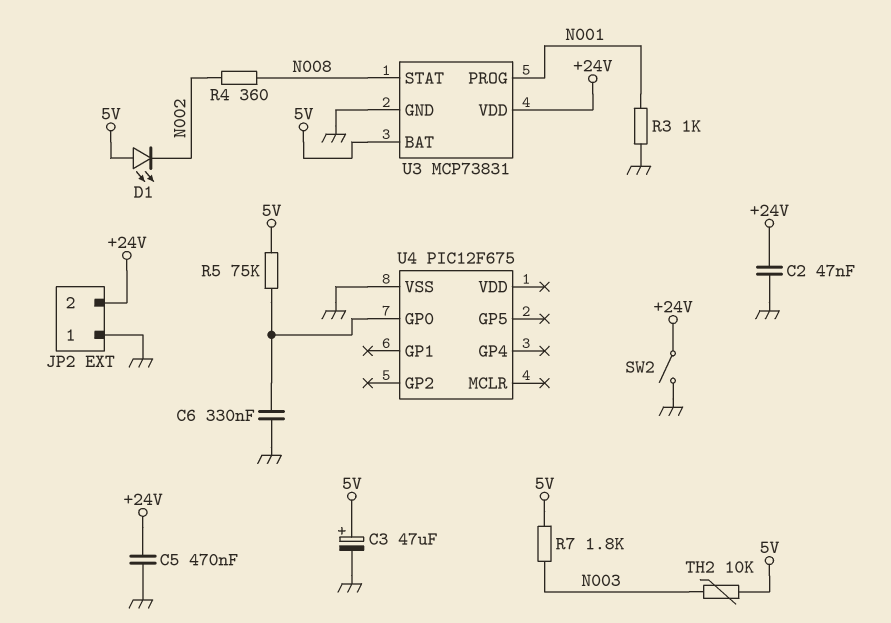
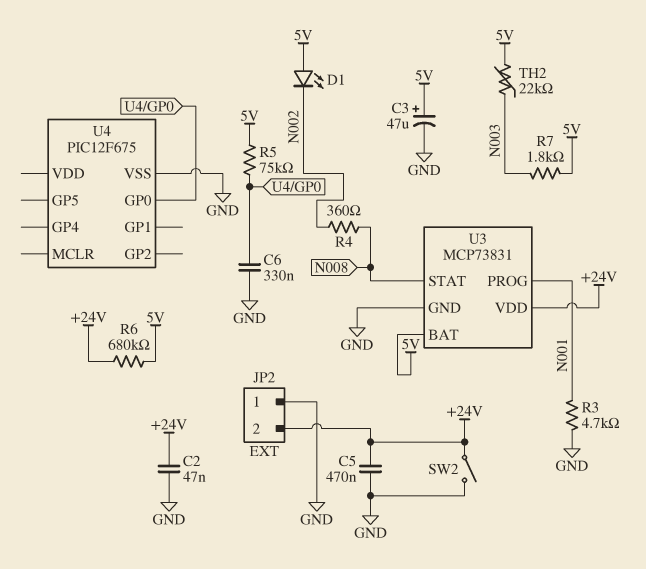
R3: 1k (GND, N001) -> 4.7k (GND, N001)
R6: none -> 680k (+24V, 5V)
TH2: 10k (5V, N003) -> 22k (5V, N003)

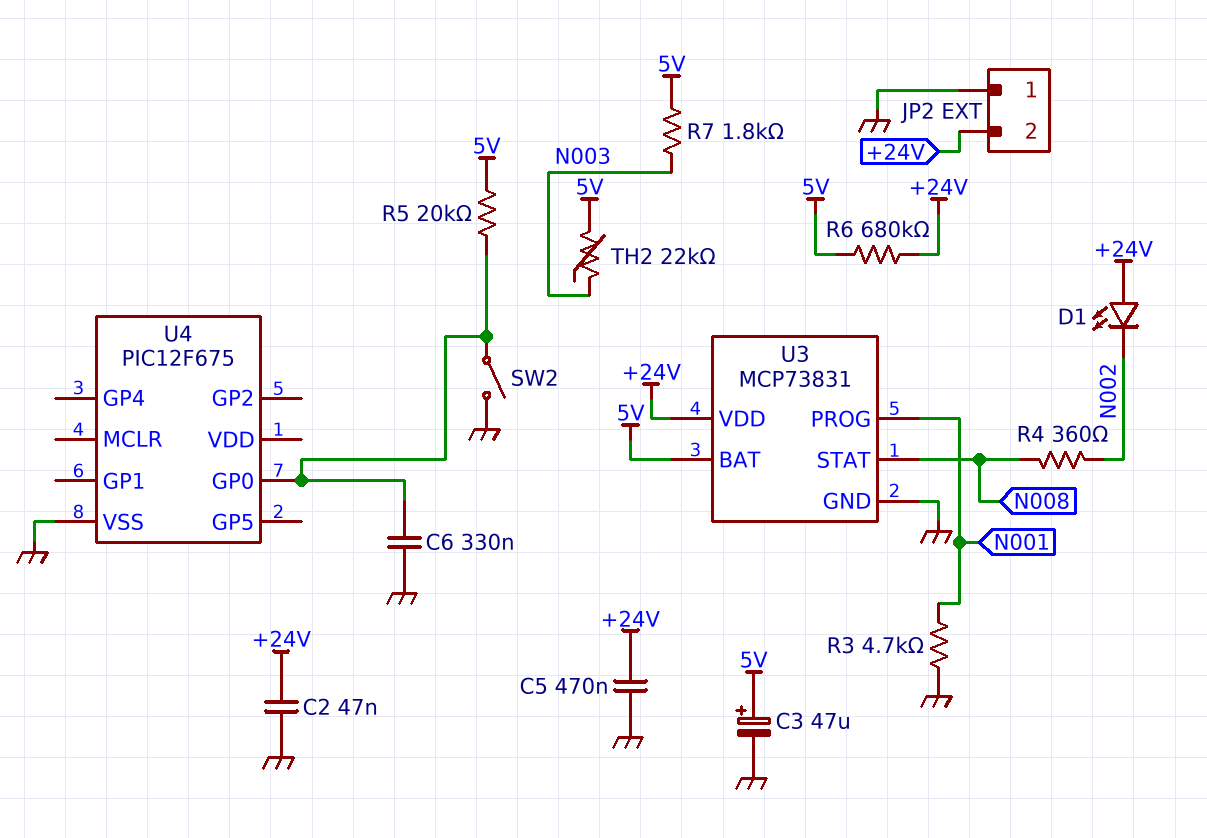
D1: LED (A 5V, K N002) -> LED (A +24V, K N002)
R5: 75k (5V, U4/GP0) -> 20k (5V, U4/GP0)
SW2: switch (+24V, GND) -> switch (GND, U4/GP0)

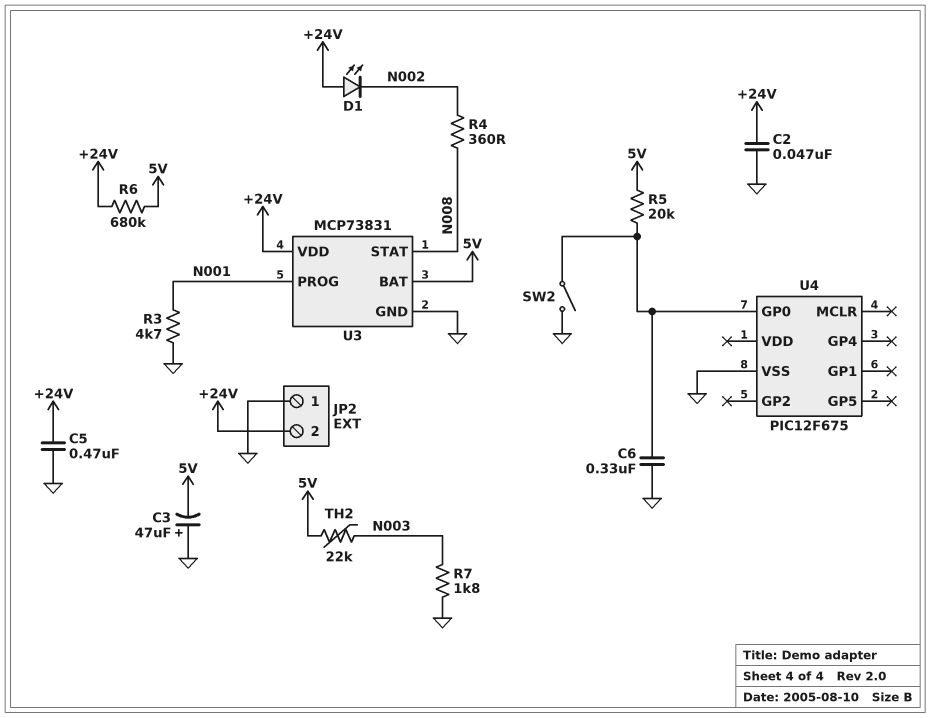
C3: 47uF (plus 5V, minus GND) -> 47uF (plus GND, minus 5V)
R7: 1.8k (5V, N003) -> 1.8k (GND, N003)

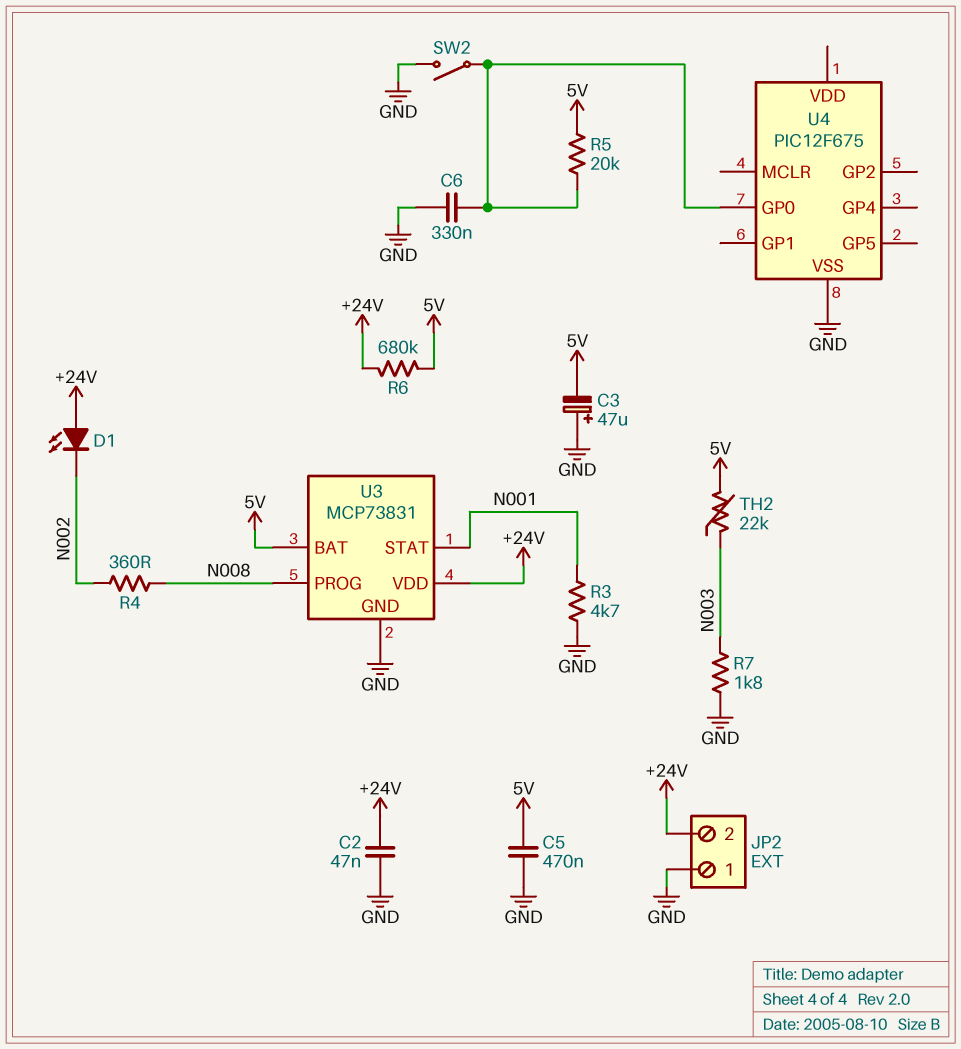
C5: 470nF (+24V, GND) -> 470nF (5V, GND)
U3 pin PROG: N001 -> N008
U3 pin STAT: N008 -> N001

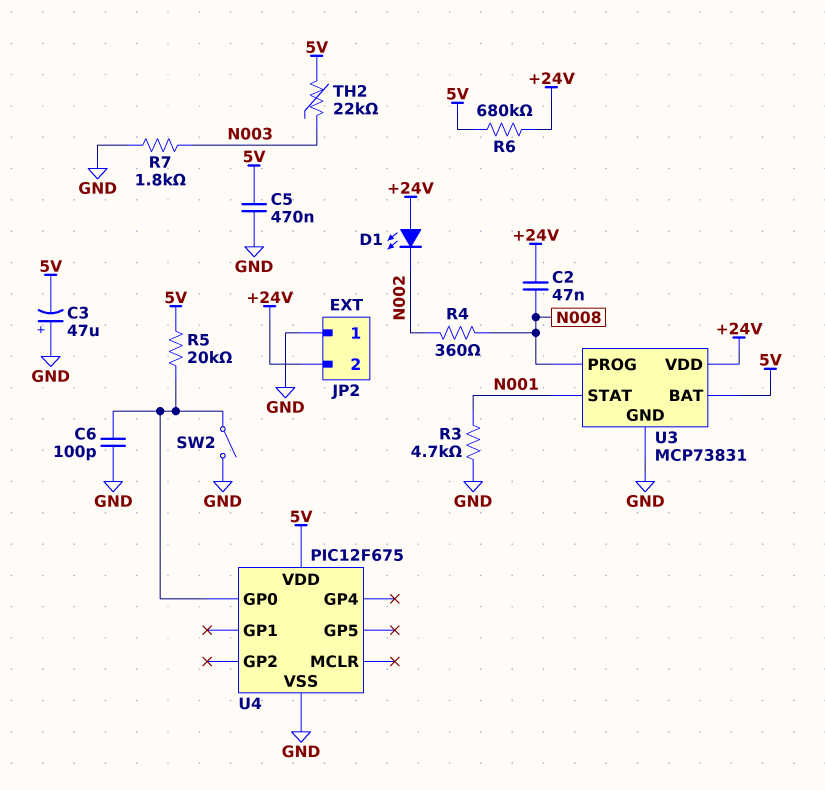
C2: 47nF (+24V, GND) -> 47nF (+24V, N008)
C6: 330nF (GND, U4/GP0) -> 100pF (GND, U4/GP0)
U4 pin VDD: none -> 5V

